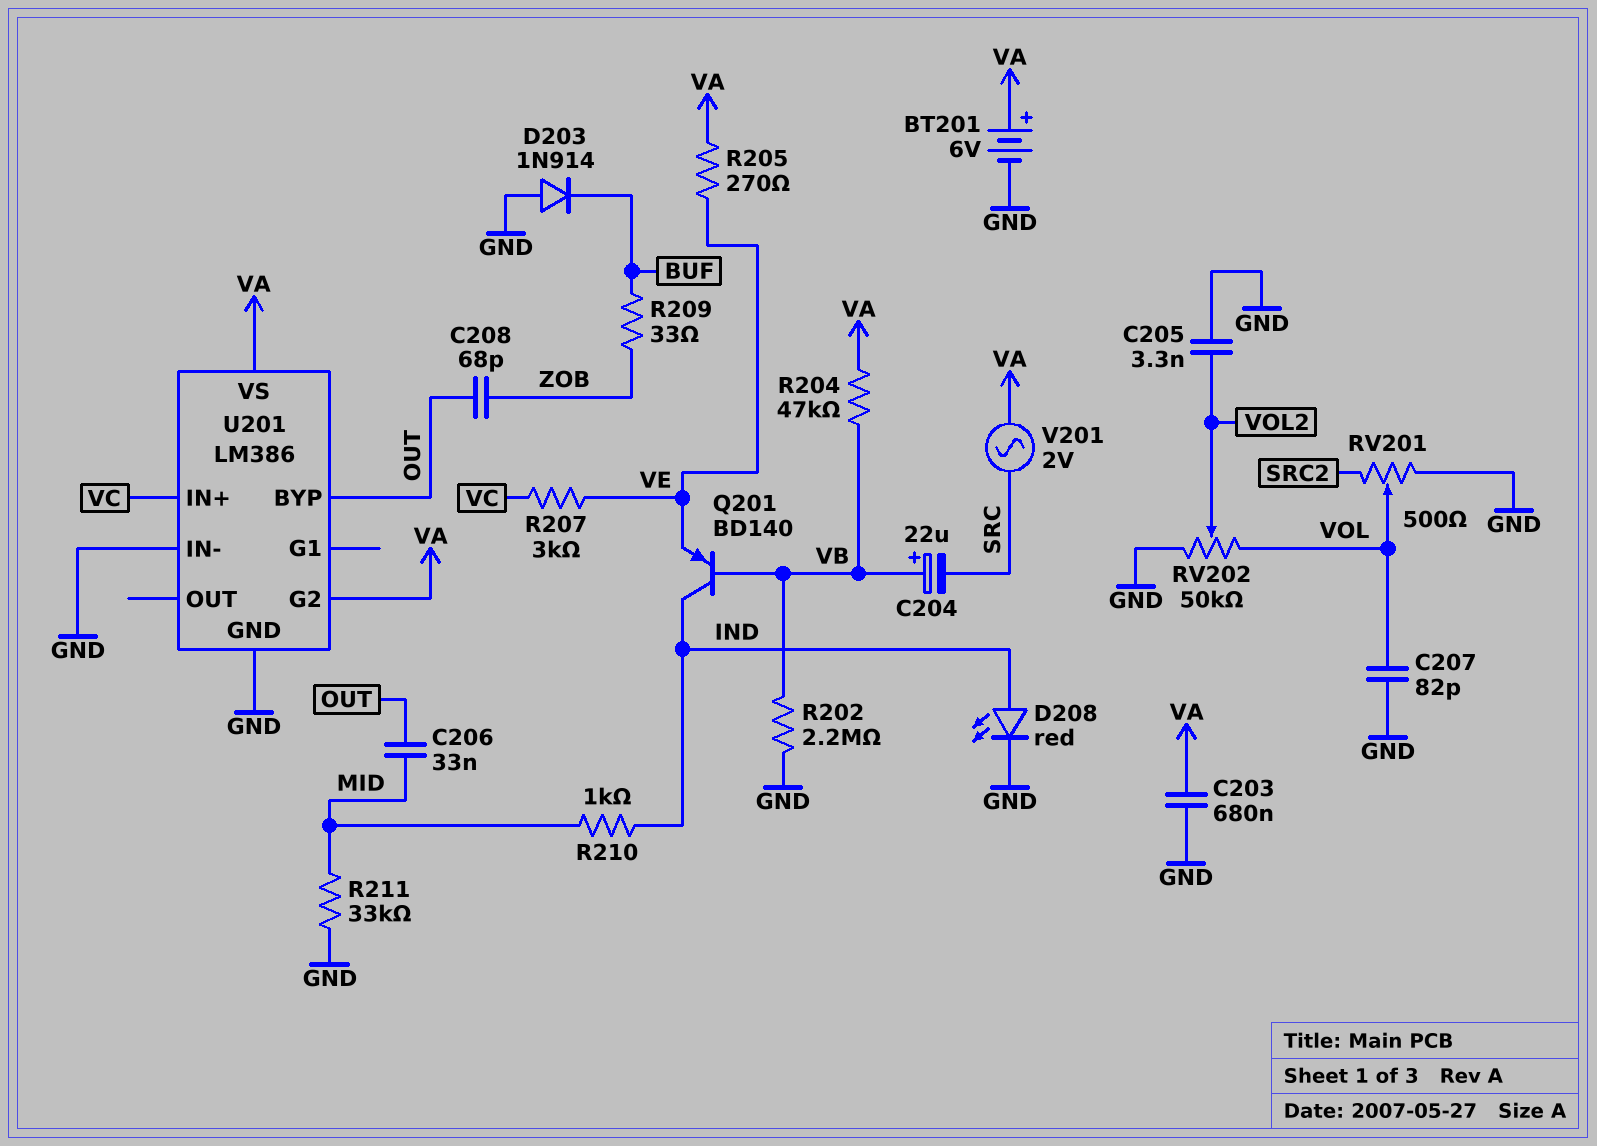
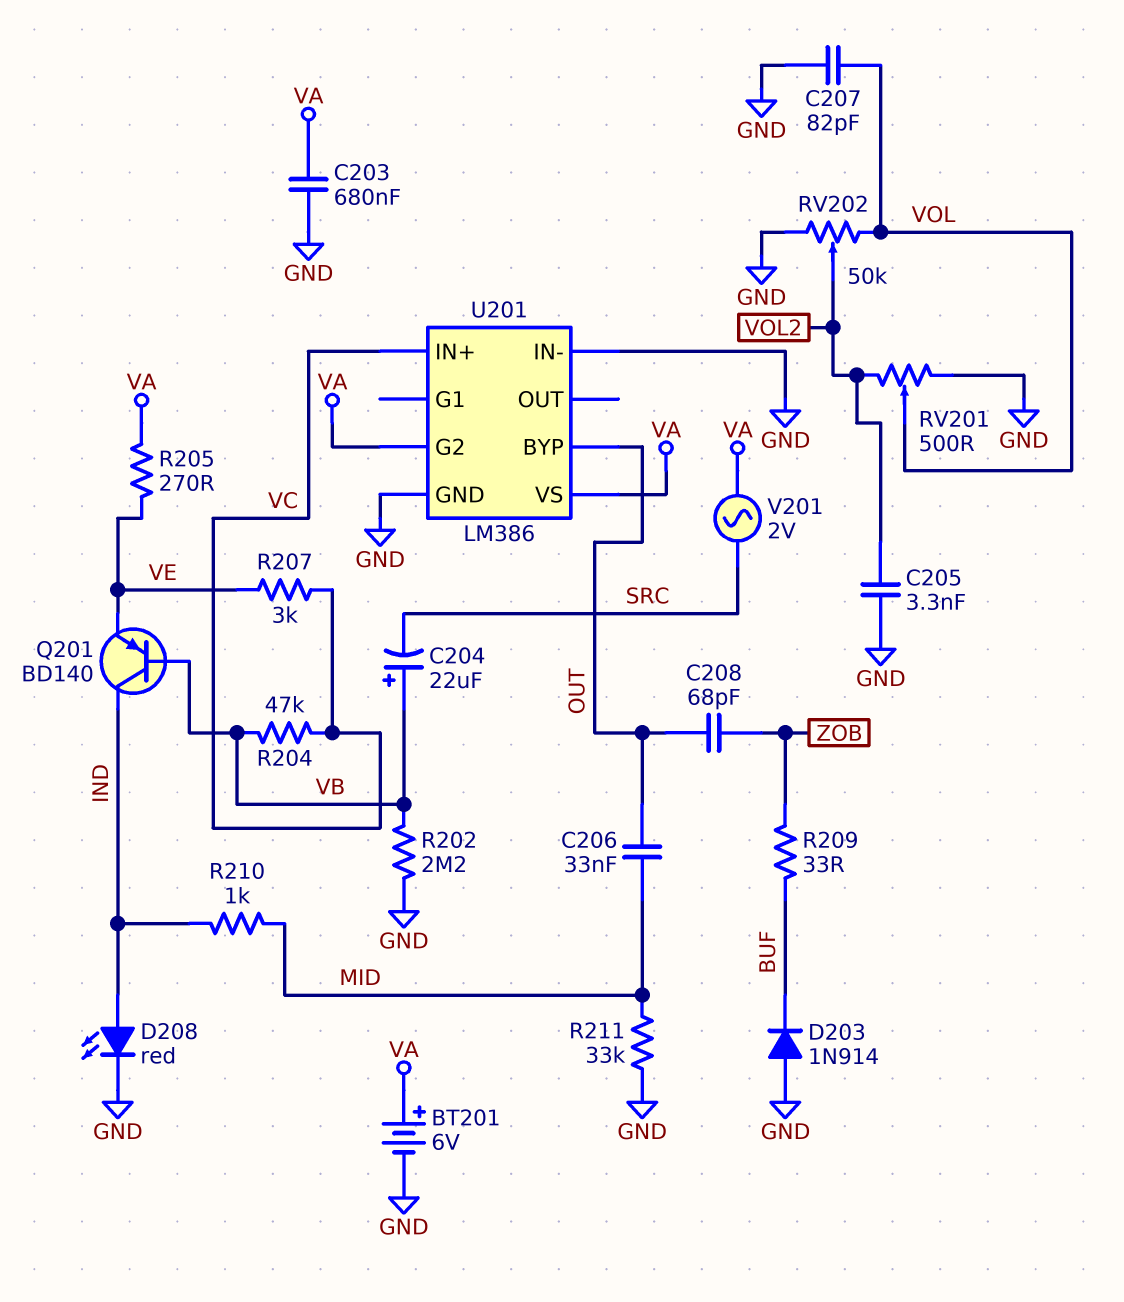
R204: 47k (VA, VB) -> 47k (VB, VC)
RV201: 500 (GND, SRC2, wiper VOL) -> 500 (GND, VOL2, wiper VOL)

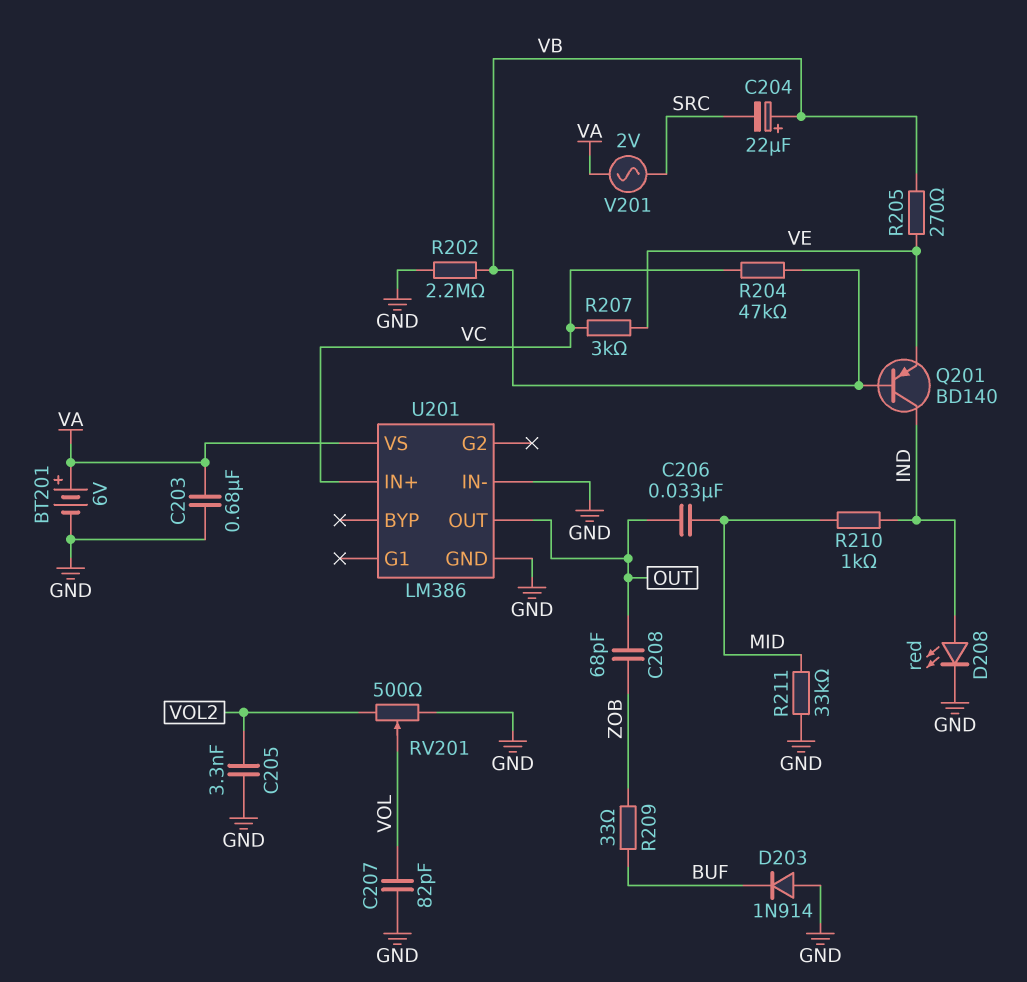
R205: 270 (VA, VE) -> 270 (VB, VE)
RV202: 50k (GND, VOL, wiper VOL2) -> none
U201 pin BYP: OUT -> none
U201 pin G2: VA -> none
U201 pin OUT: none -> OUT

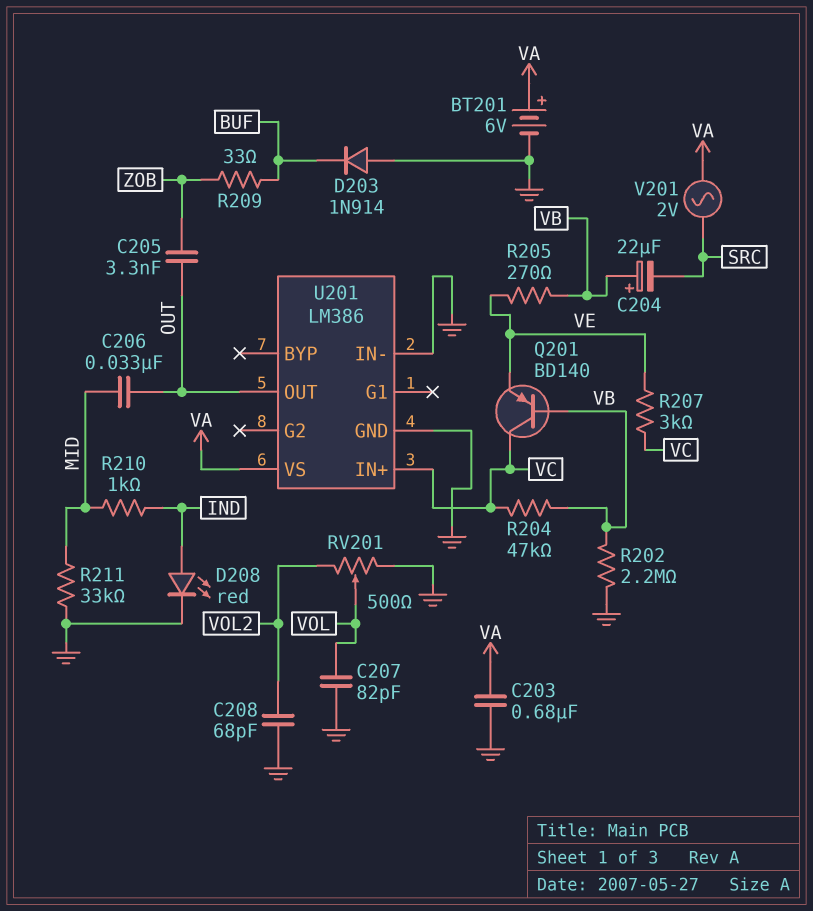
C205: 3.3nF (GND, VOL2) -> 3.3nF (OUT, ZOB)
C208: 68pF (OUT, ZOB) -> 68pF (GND, VOL2)
Q201: PNP BD140 (B VB, C IND, E VE) -> PNP BD140 (B VB, C VC, E VE)

